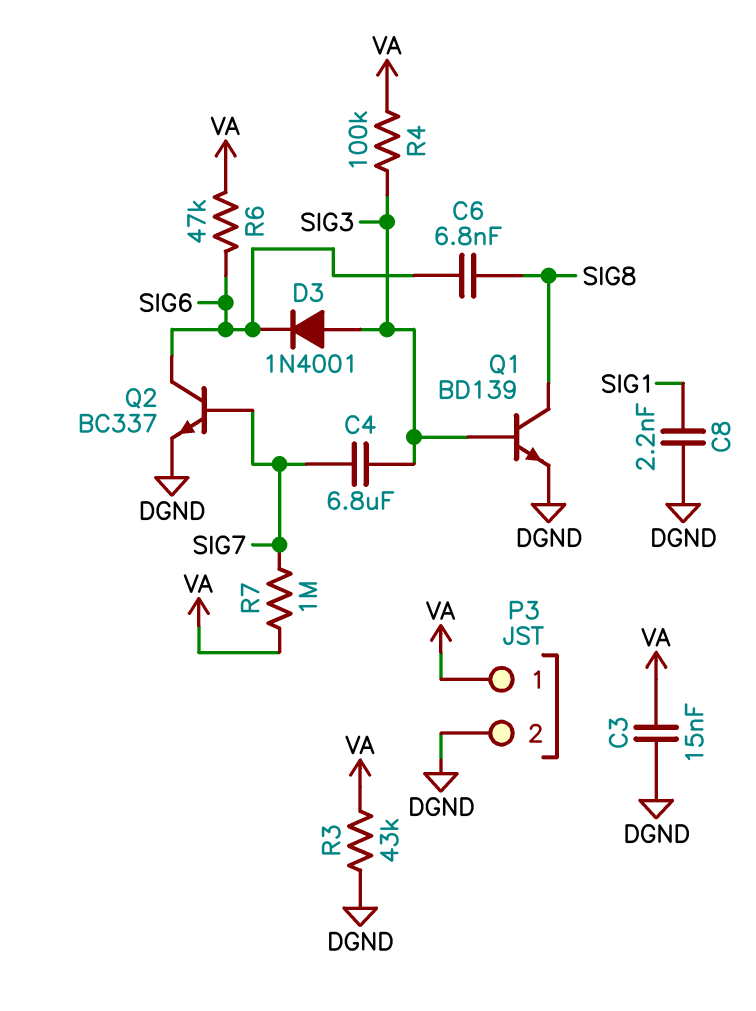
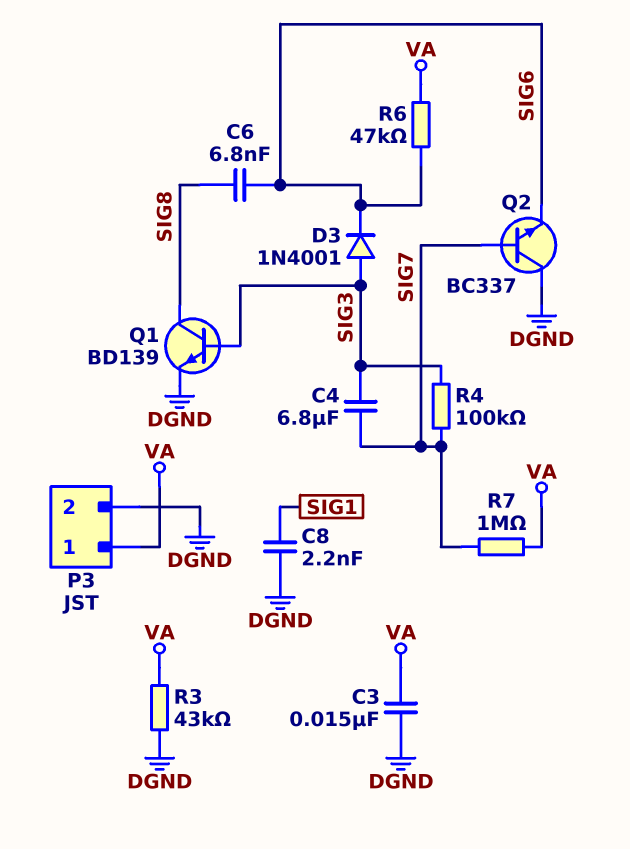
Q2: NPN BC337 (B SIG7, C SIG6, E DGND) -> NPN BC337 (B SIG7, C DGND, E SIG6)
R4: 100k (SIG3, VA) -> 100k (SIG3, SIG7)

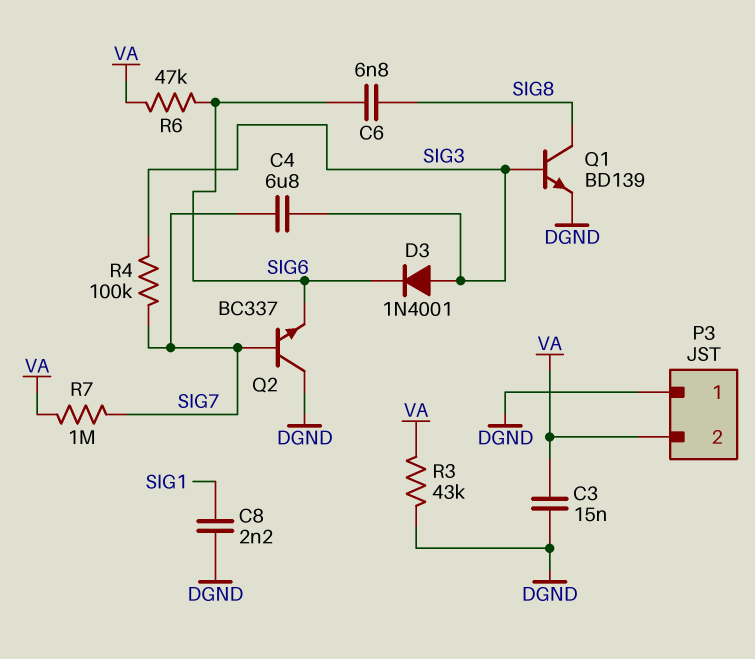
P3 pin 1: VA -> DGND
P3 pin 2: DGND -> VA

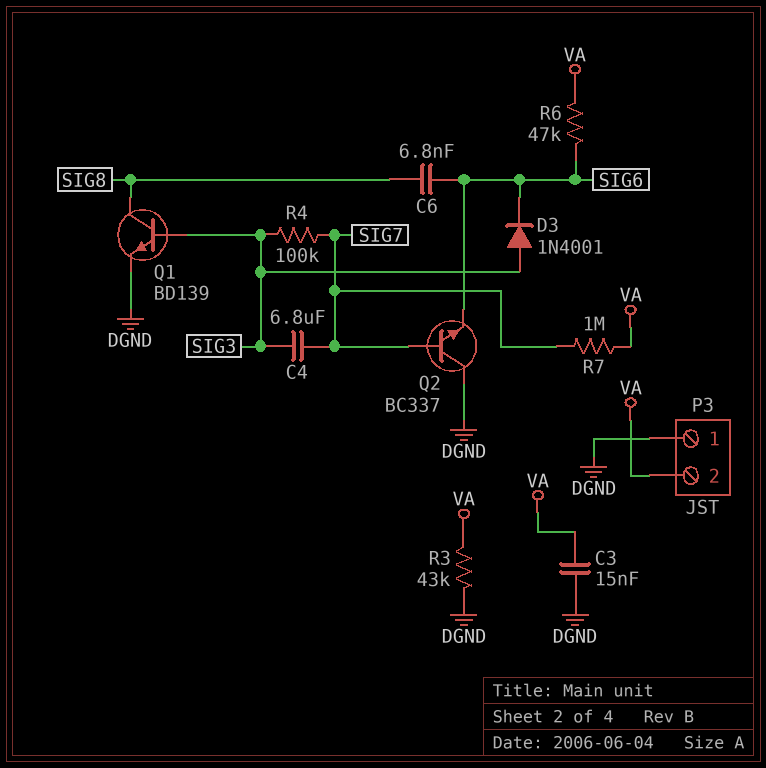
C8: 2.2nF (DGND, SIG1) -> none

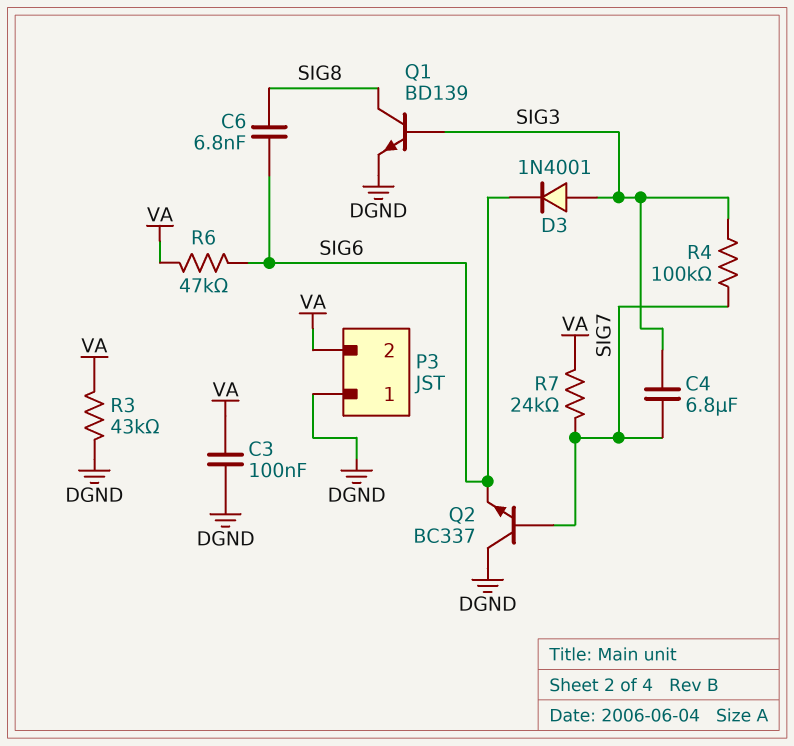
C3: 15nF (DGND, VA) -> 100nF (DGND, VA)
R7: 1M (SIG7, VA) -> 24k (SIG7, VA)

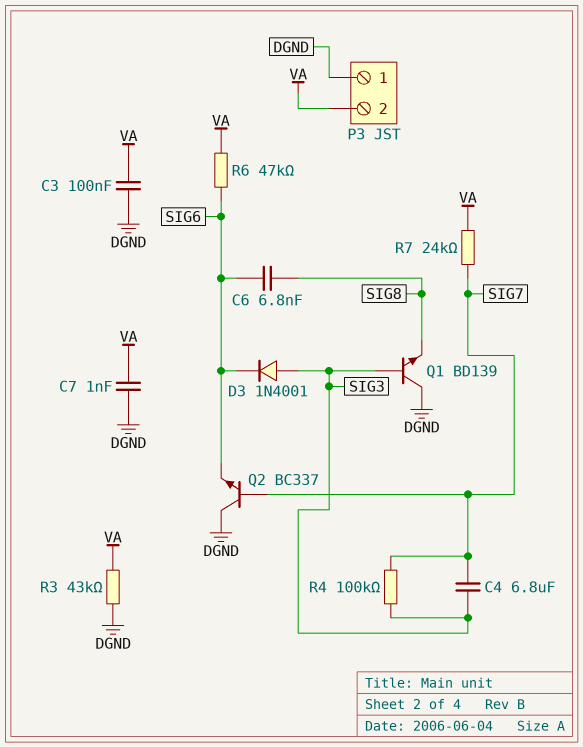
C7: none -> 1nF (DGND, VA)
Q1: NPN BD139 (B SIG3, C SIG8, E DGND) -> NPN BD139 (B SIG3, C DGND, E SIG8)

